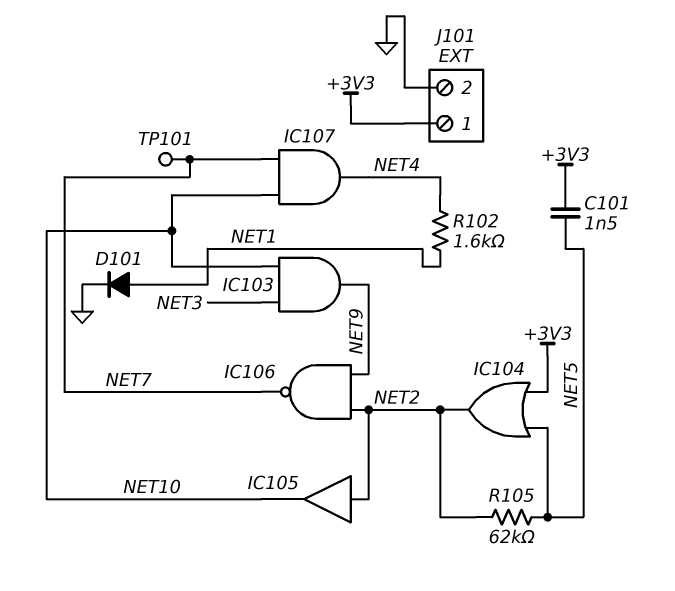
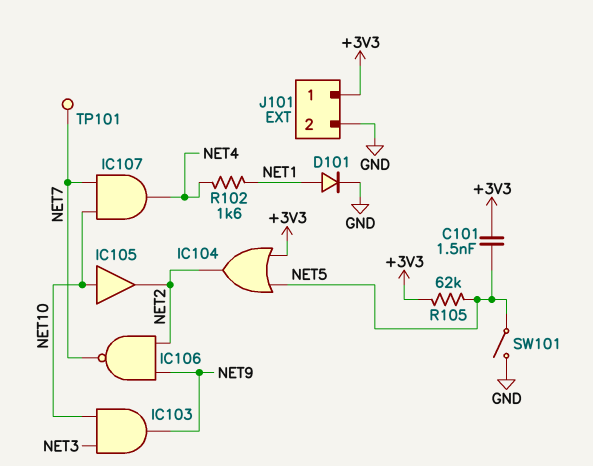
IC105: buffer (in NET2, out NET10) -> buffer (in NET10, out NET2)
R105: 62k (NET2, NET5) -> 62k (+3V3, NET5)
SW101: none -> switch (GND, NET5)

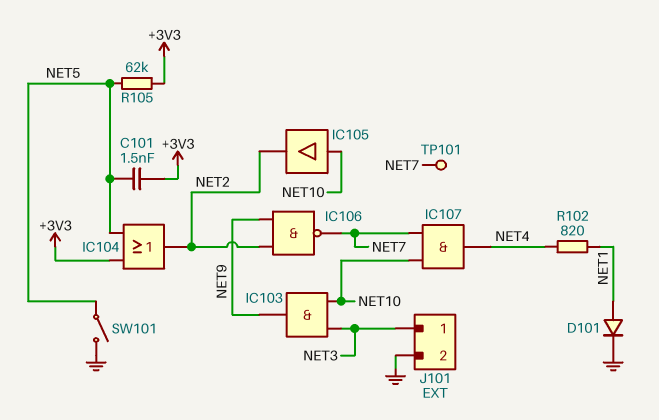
J101 pin 1: +3V3 -> NET3
R102: 1.6k (NET1, NET4) -> 820 (NET1, NET4)

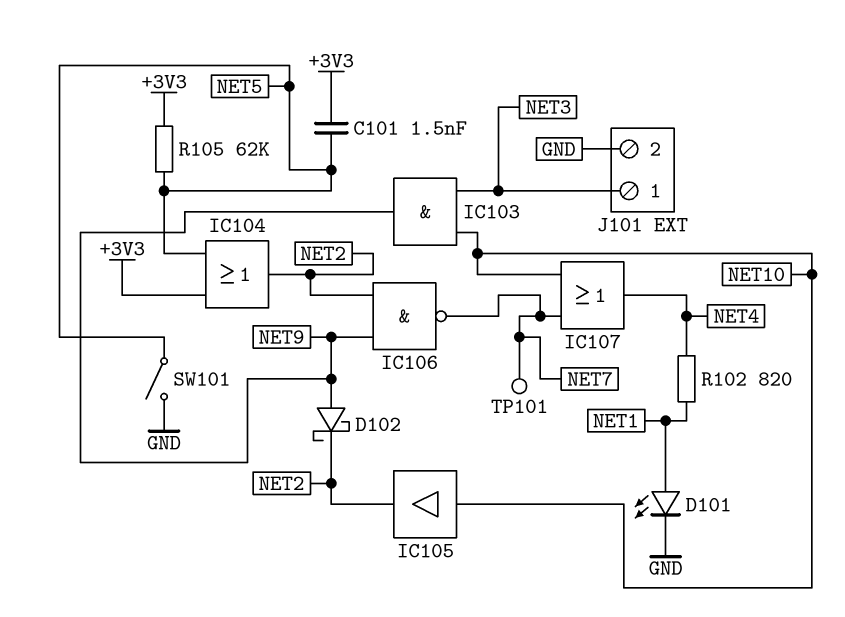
D101: diode (A NET1, K GND) -> LED (A NET1, K GND)
D102: none -> schottky (A NET9, K NET2)
IC107: AND (in NET7, in NET10, out NET4) -> OR (in NET7, in NET10, out NET4)

